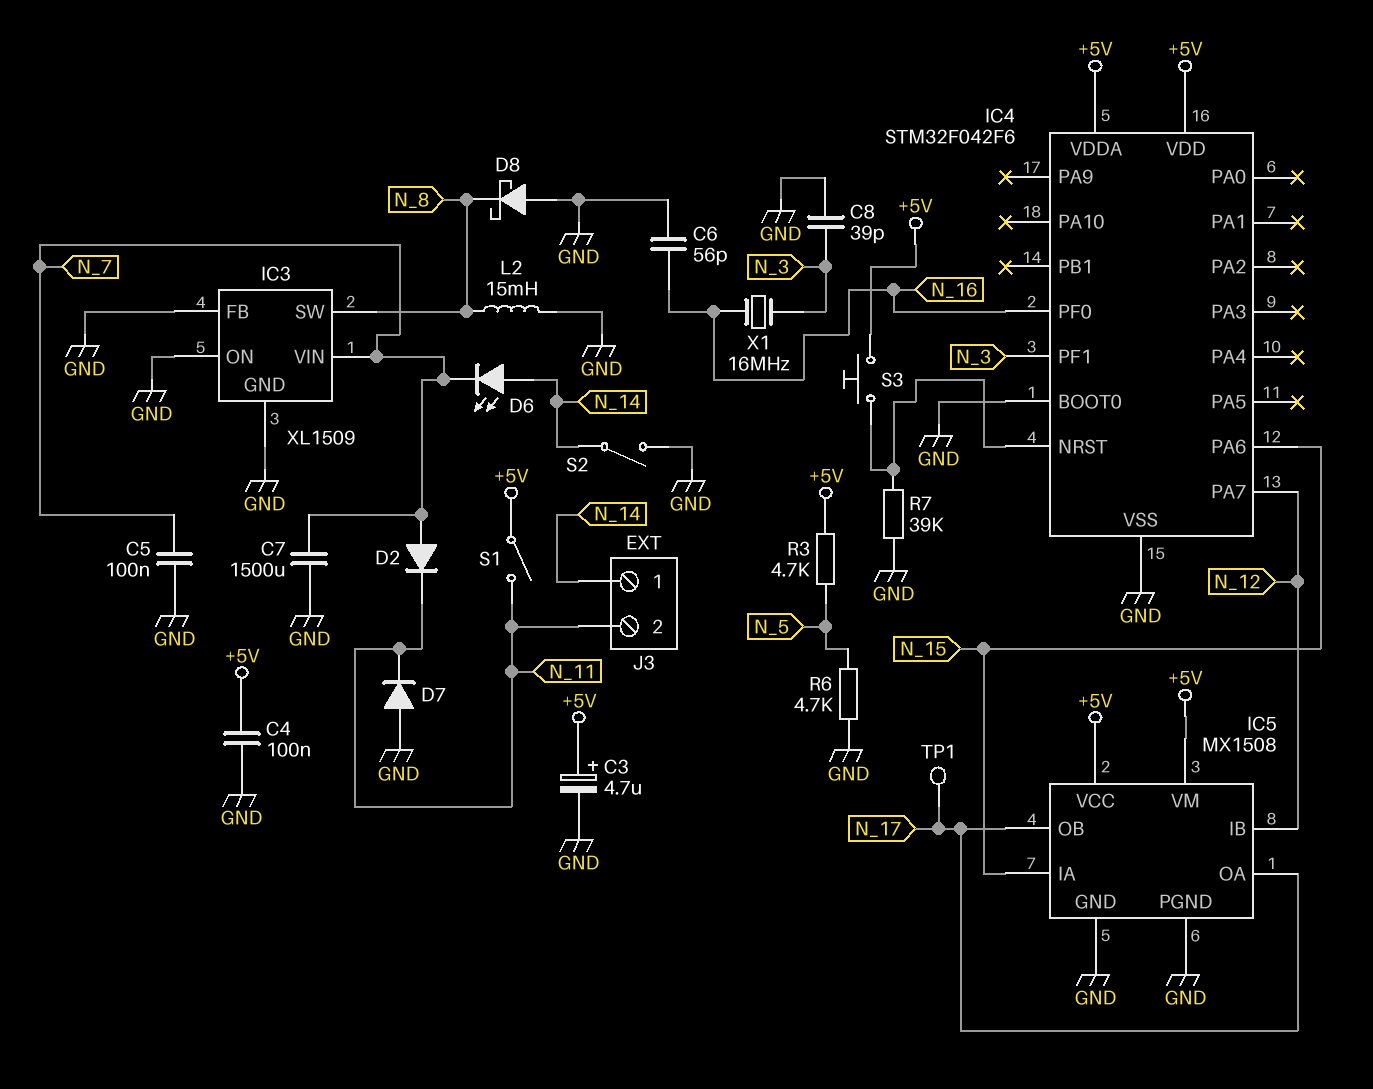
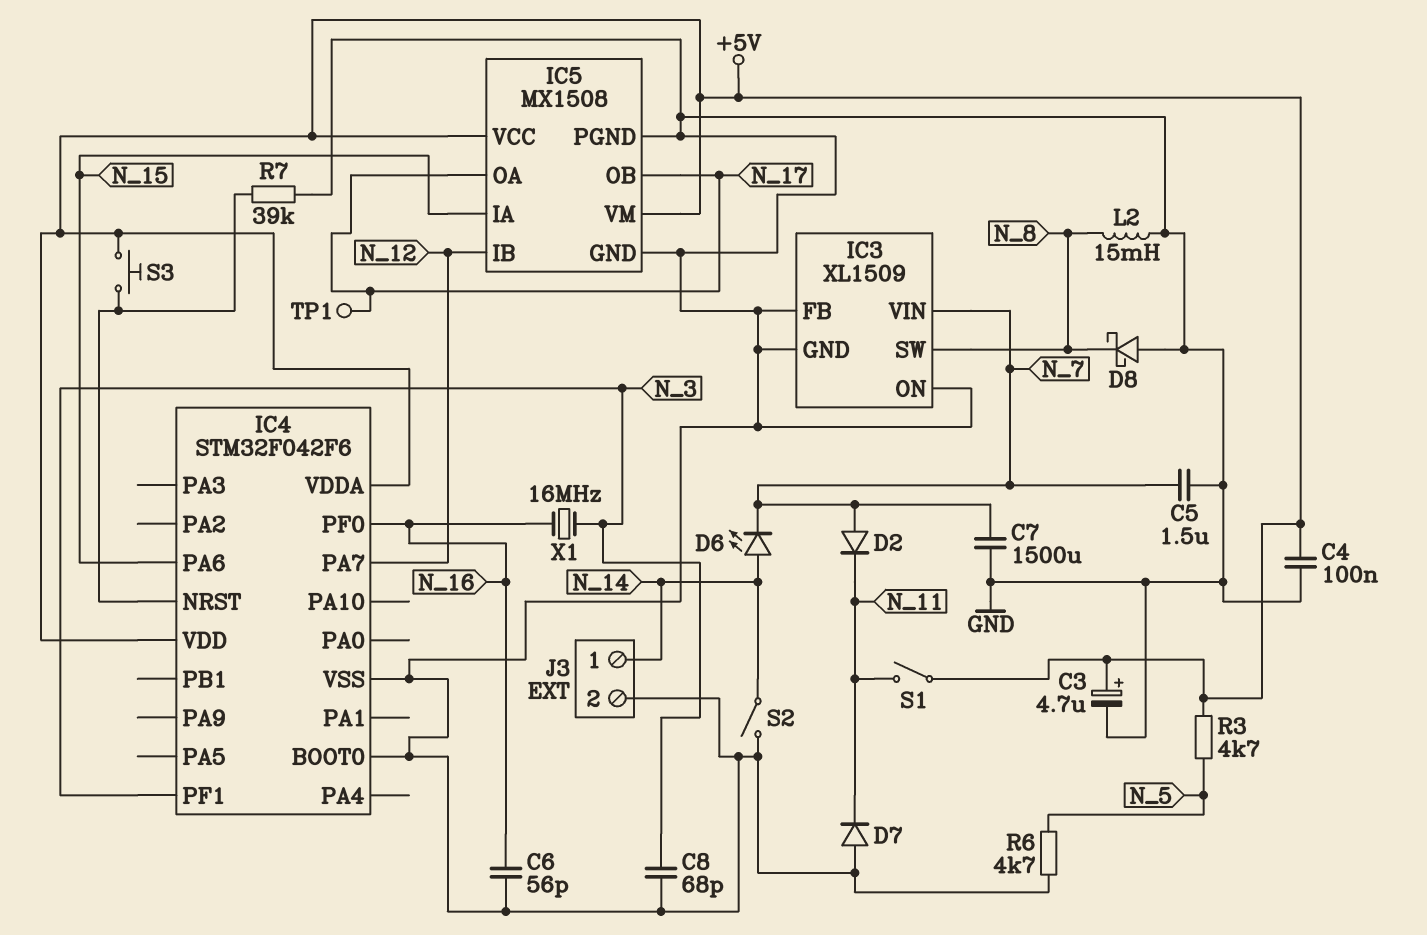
C5: 100nF (GND, N_7) -> 1.5uF (GND, N_7)
C8: 39pF (GND, N_3) -> 68pF (GND, N_3)
J3 pin 2: N_11 -> GND

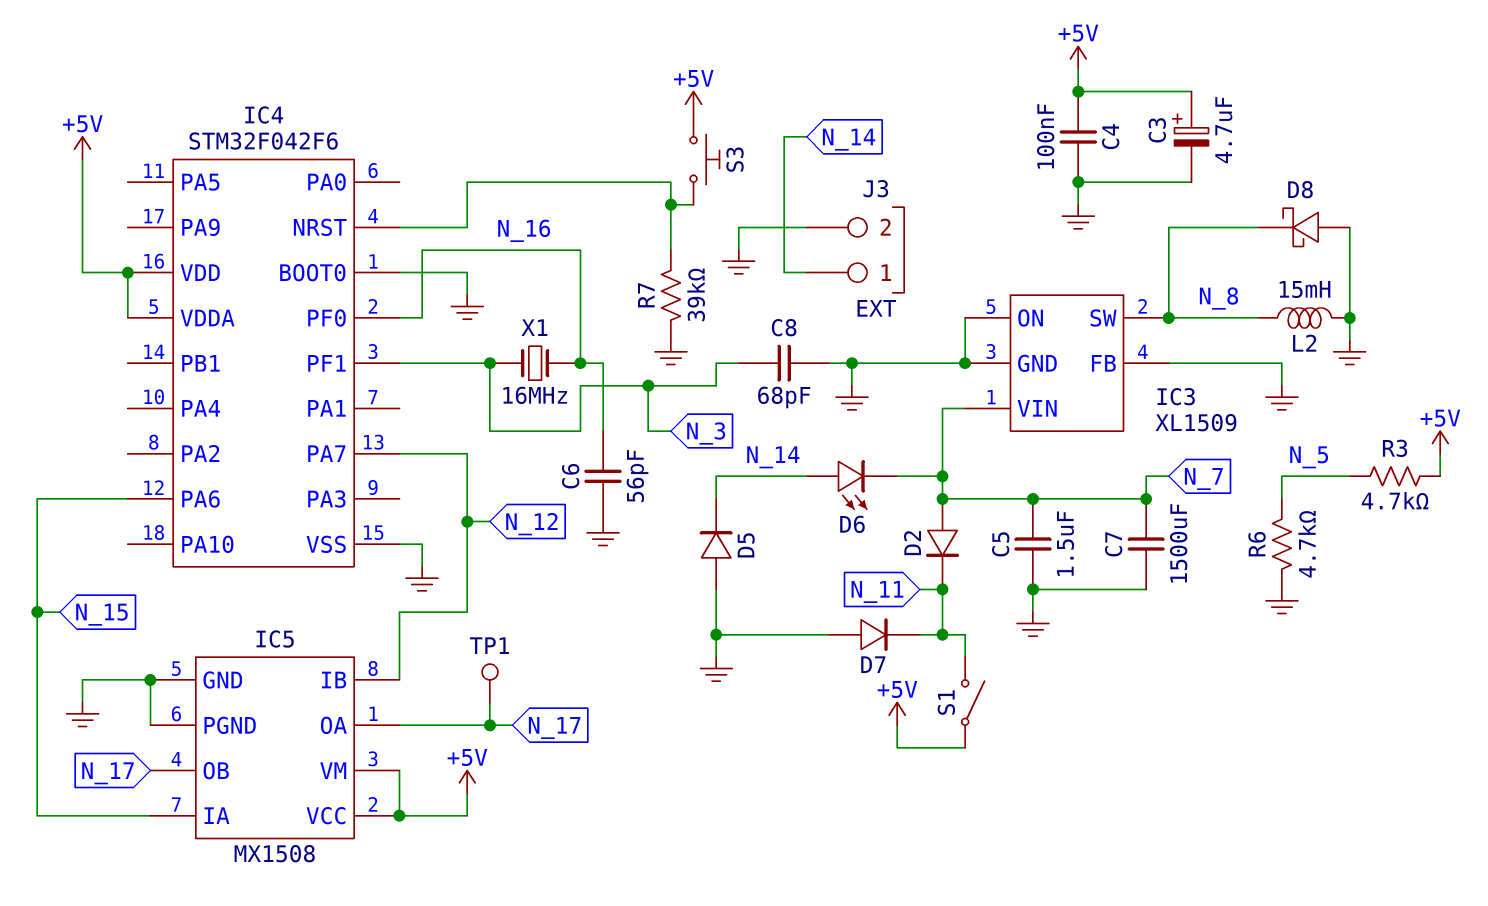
D5: none -> diode (A GND, K N_14)
S2: switch (GND, N_14) -> none

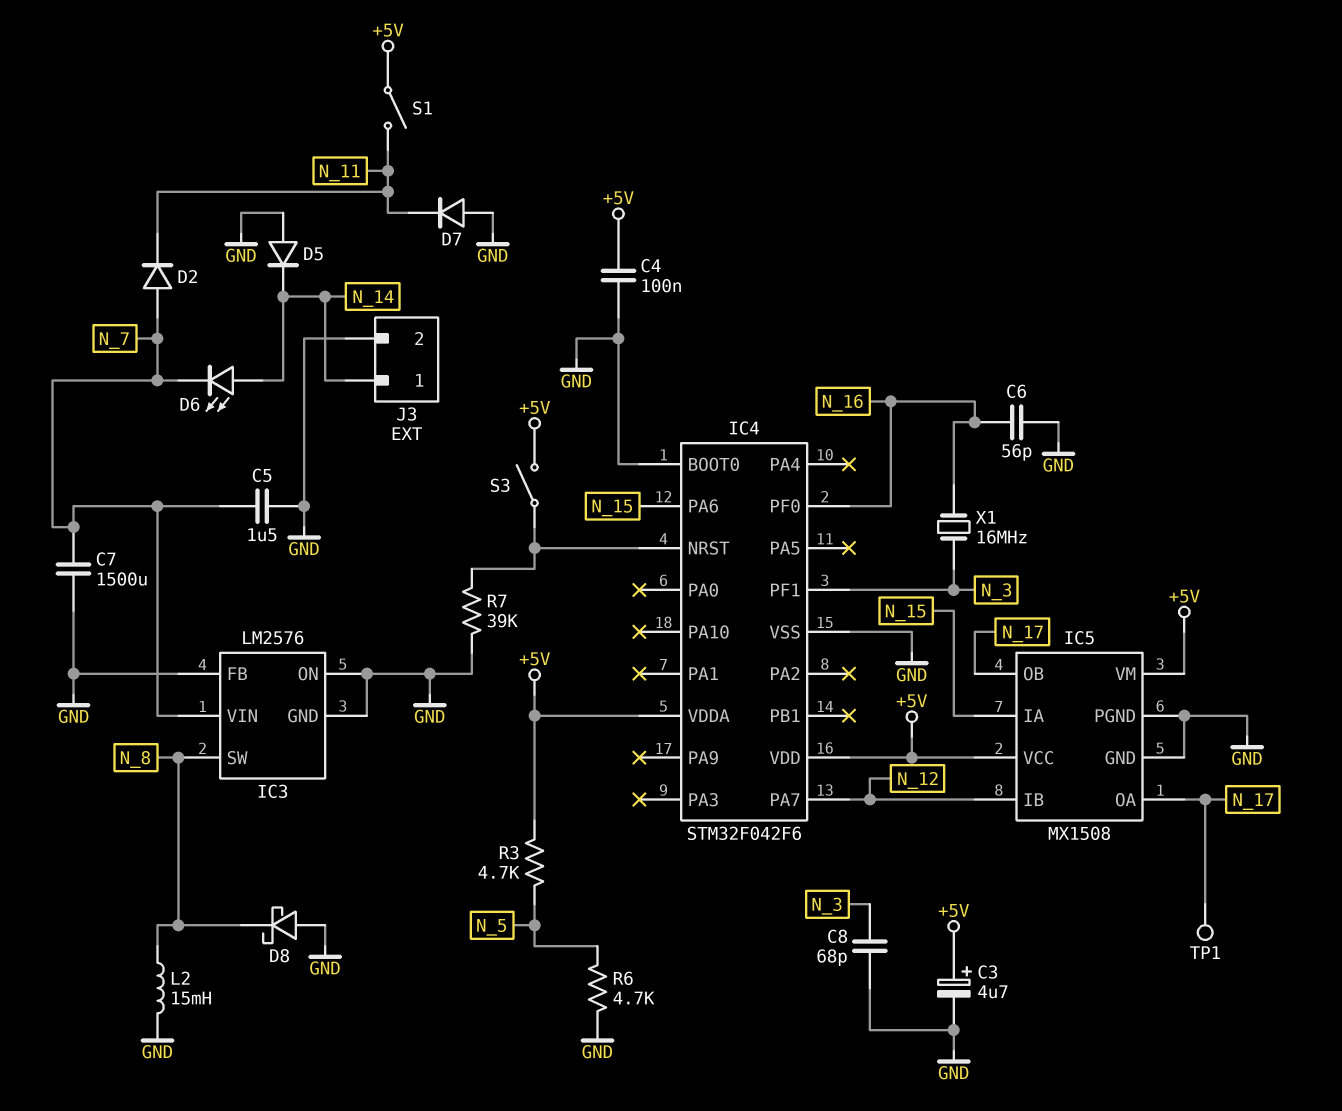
IC3: XL1509 -> LM2576
S3: button (+5V, IC4/NRST) -> switch (+5V, IC4/NRST)

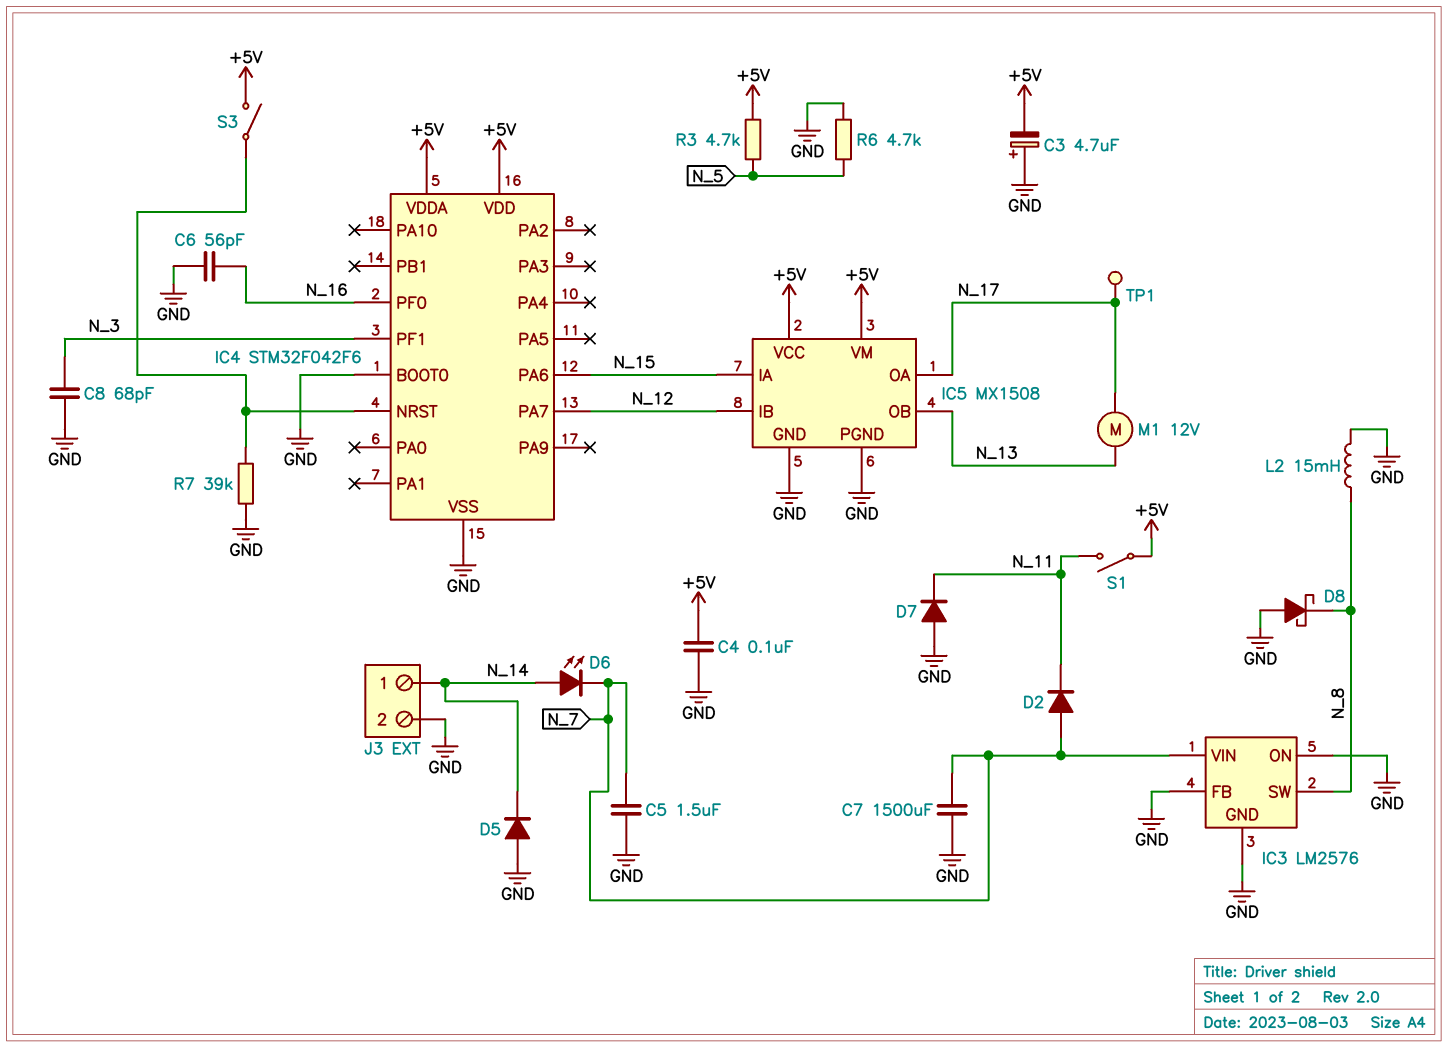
C3: 4.7uF (plus +5V, minus GND) -> 4.7uF (plus GND, minus +5V)
IC5 pin OB: N_17 -> N_13
M1: none -> motor 12V (N_13, N_17)
X1: 16MHz (N_3, N_16) -> none

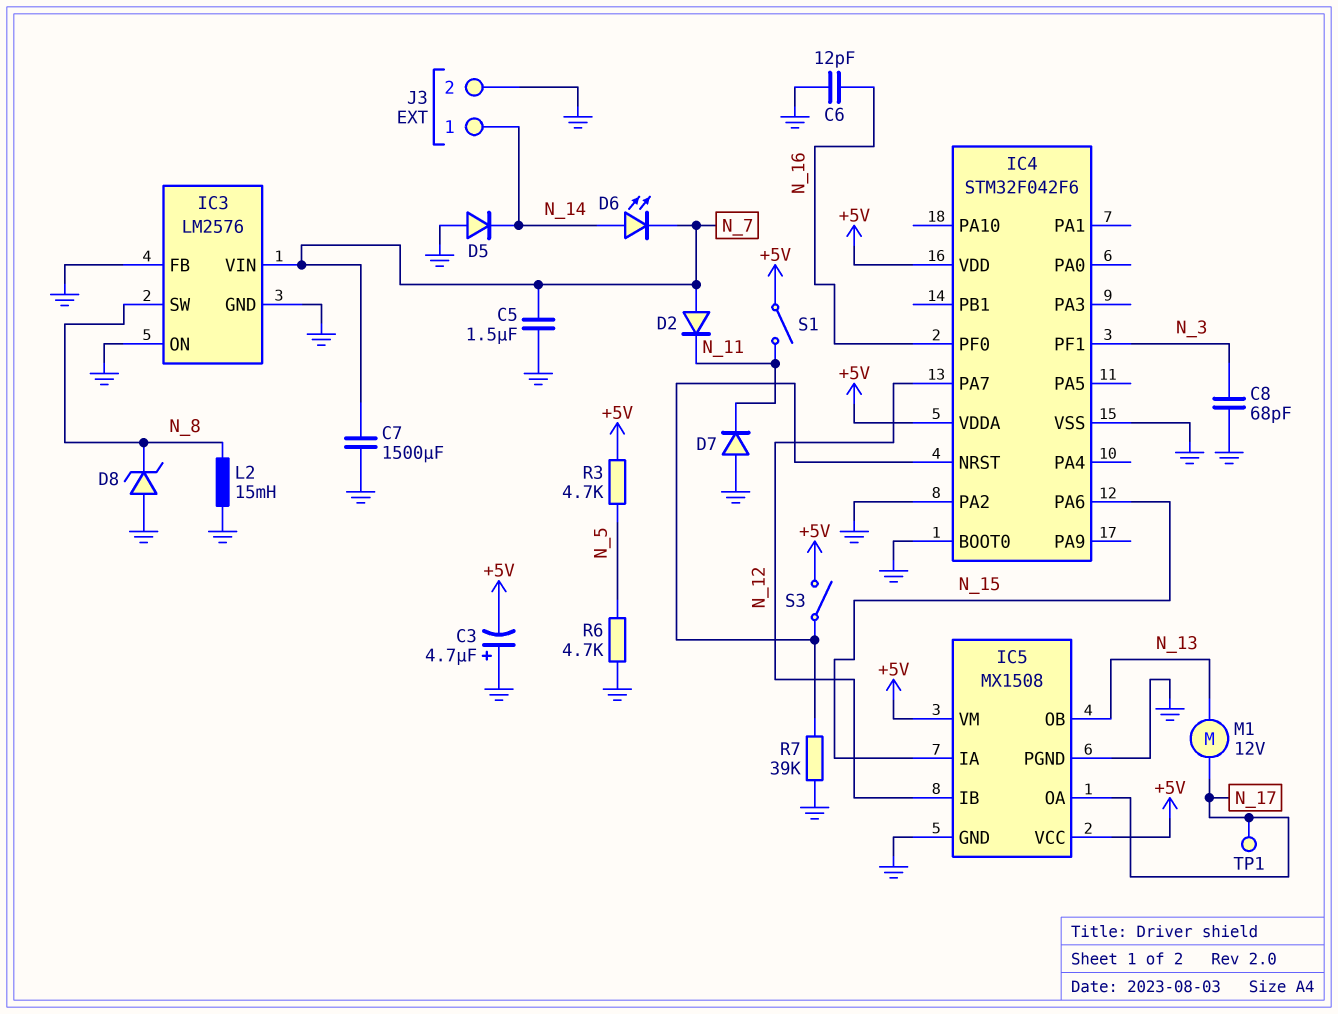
C4: 100nF (+5V, GND) -> none
C6: 56pF (GND, N_16) -> 12pF (GND, N_16)
D8: schottky (A GND, K N_8) -> zener (A GND, K N_8)
IC4 pin PA2: none -> GND

